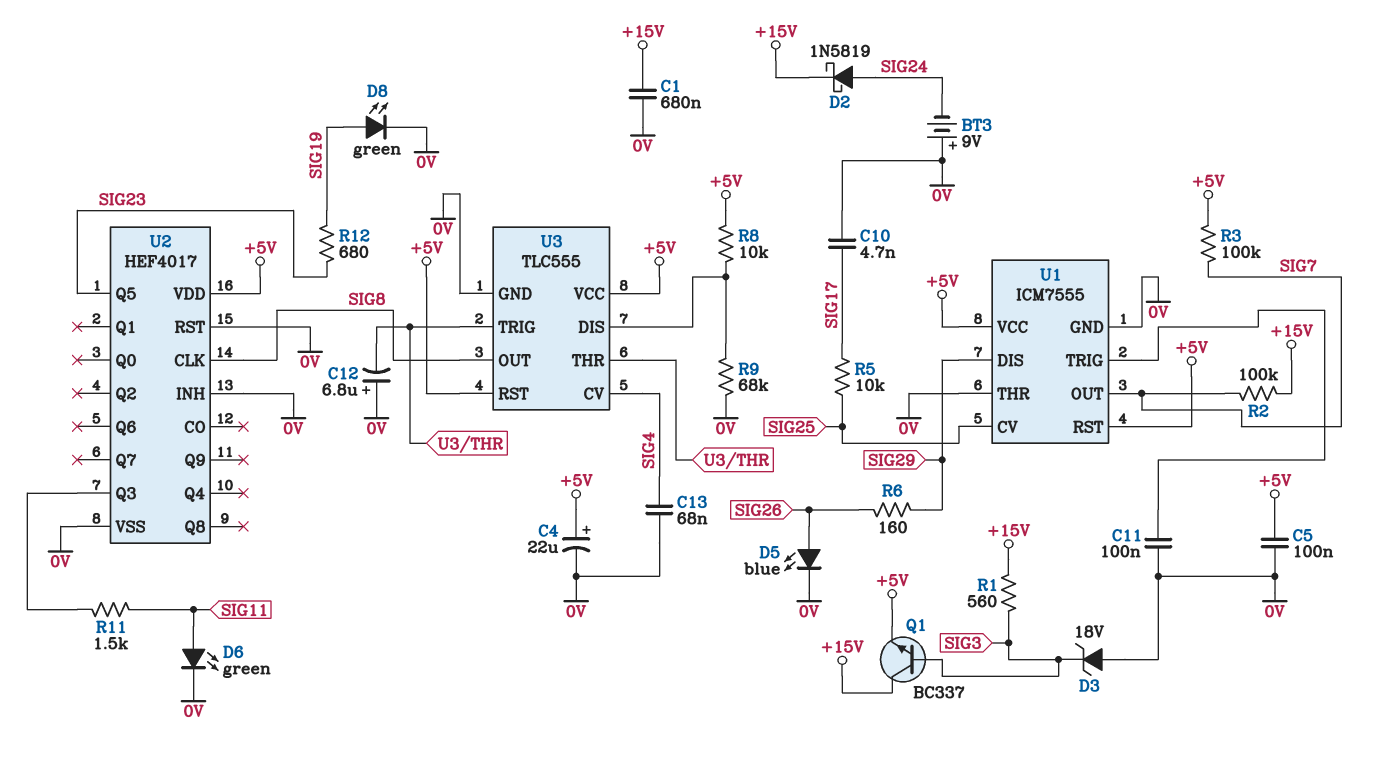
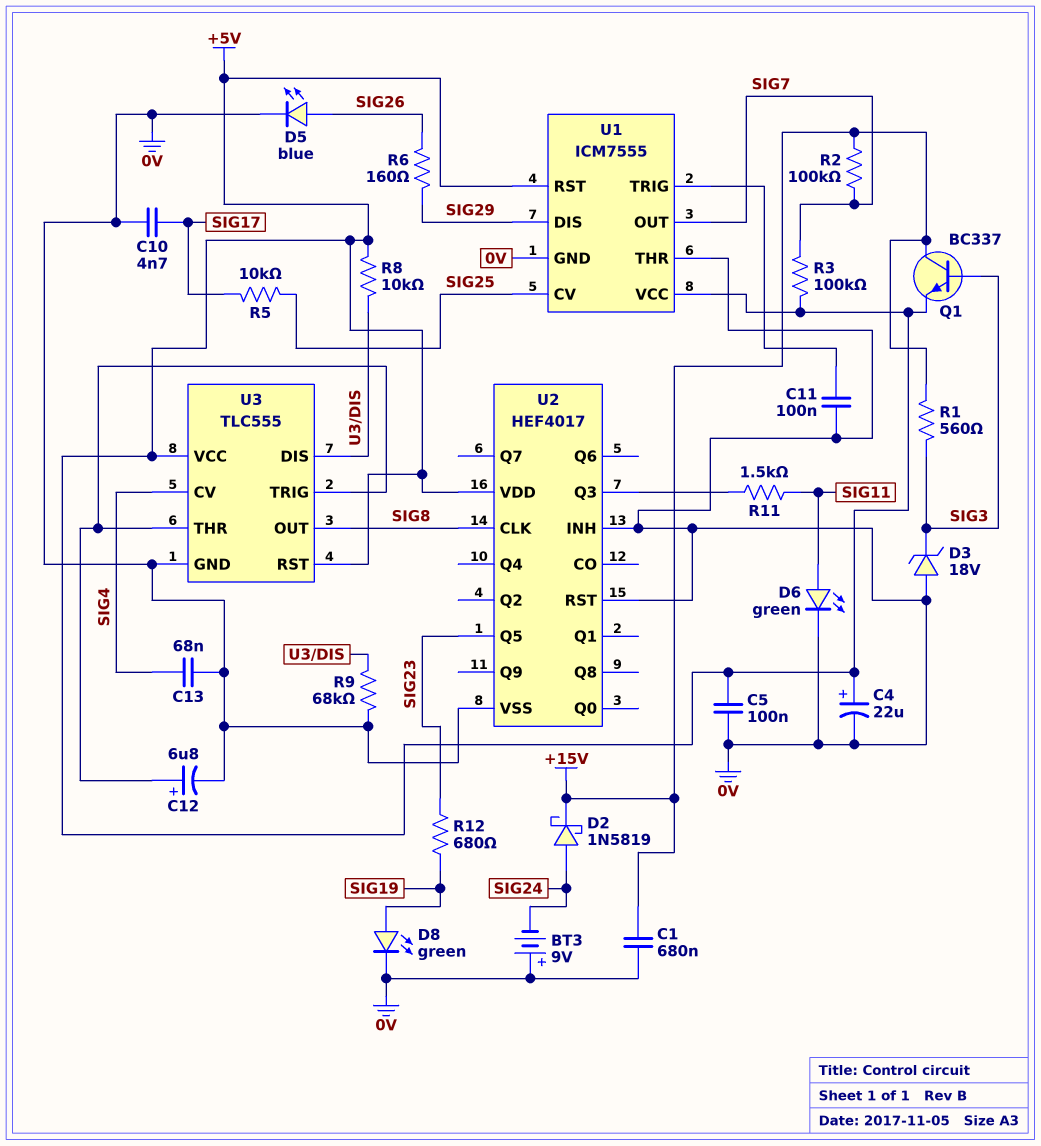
C12: 6.8uF (plus 0V, minus U3/THR) -> 6.8uF (plus U3/THR, minus 0V)

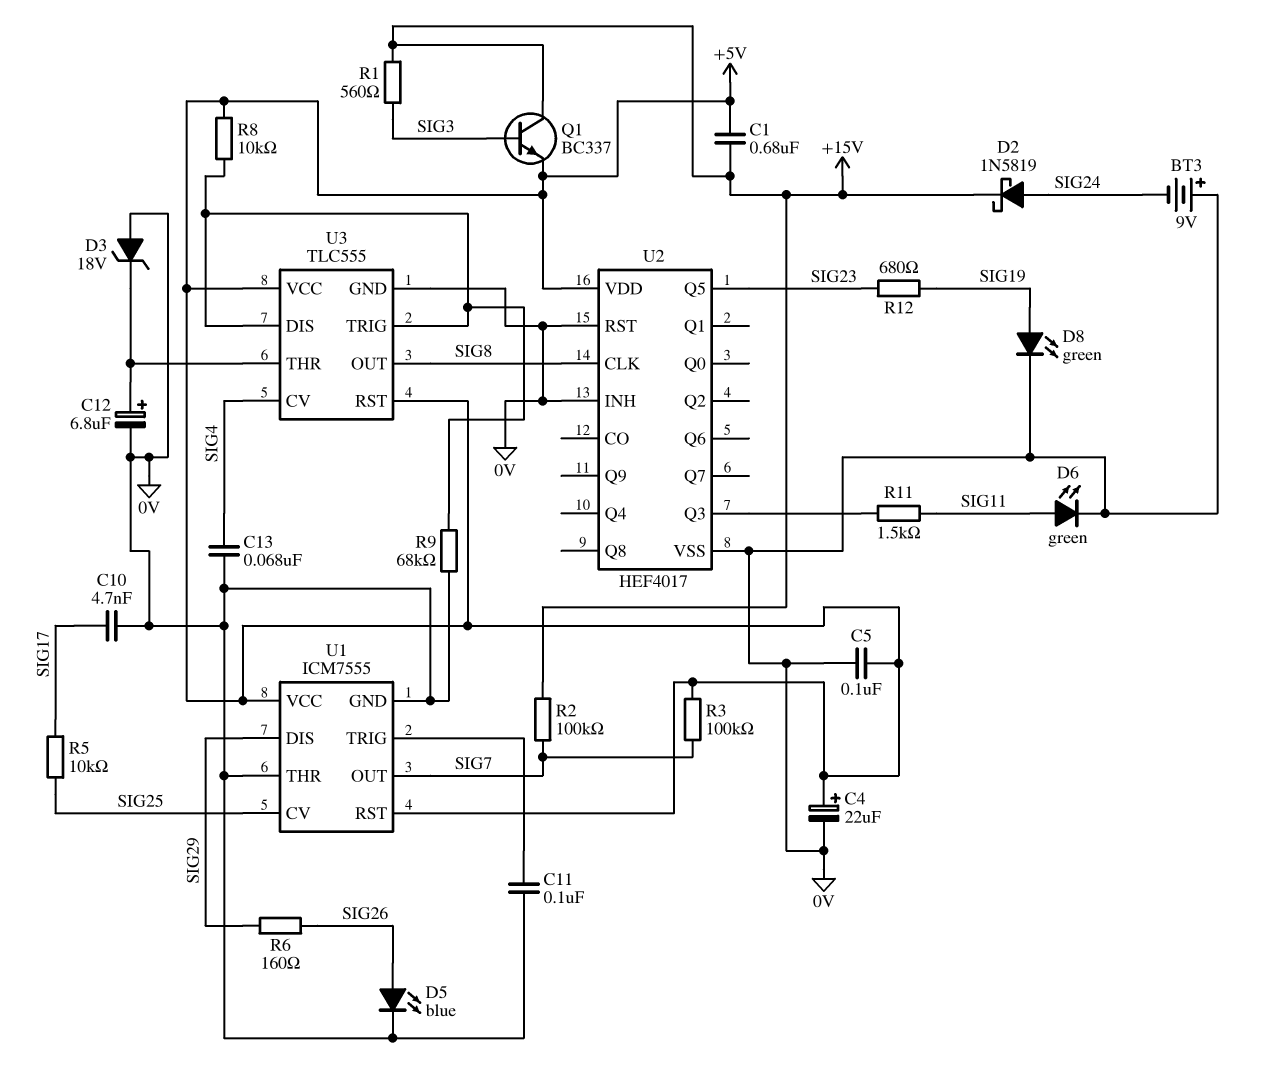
C1: 680nF (+15V, 0V) -> 680nF (+5V, +15V)
D3: zener 18V (A 0V, K SIG3) -> zener 18V (A 0V, K U3/THR)
U3 pin TRIG: U3/THR -> U3/DIS

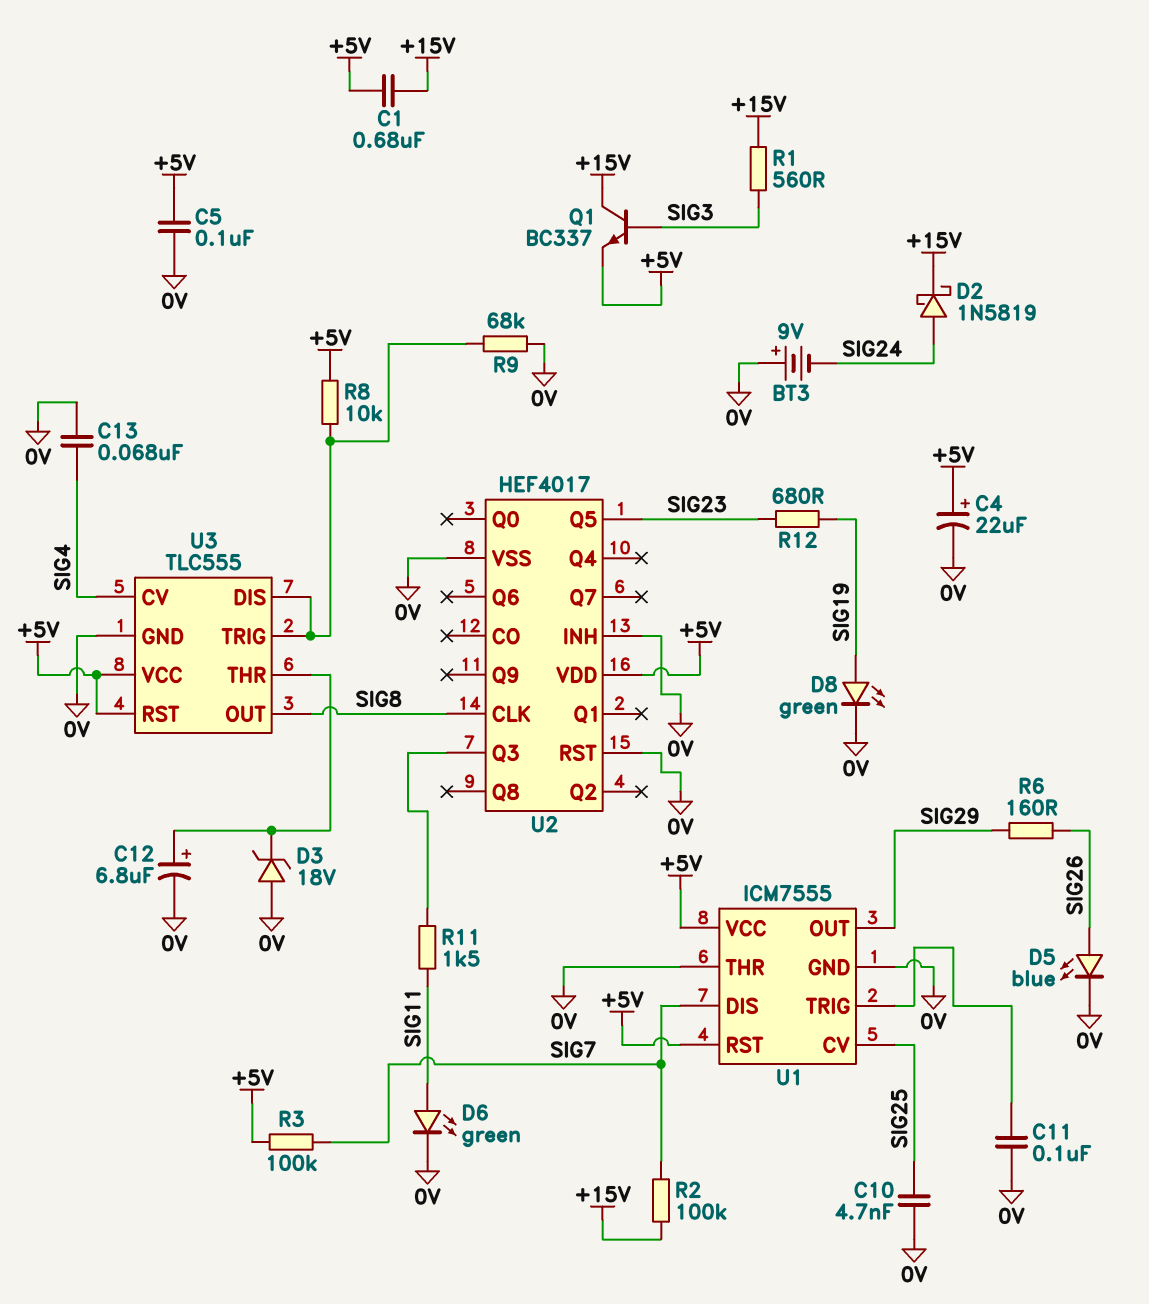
C10: 4.7nF (0V, SIG17) -> 4.7nF (0V, SIG25)
R5: 10k (SIG17, SIG25) -> none
U1 pin DIS: SIG29 -> SIG7
U1 pin OUT: SIG7 -> SIG29

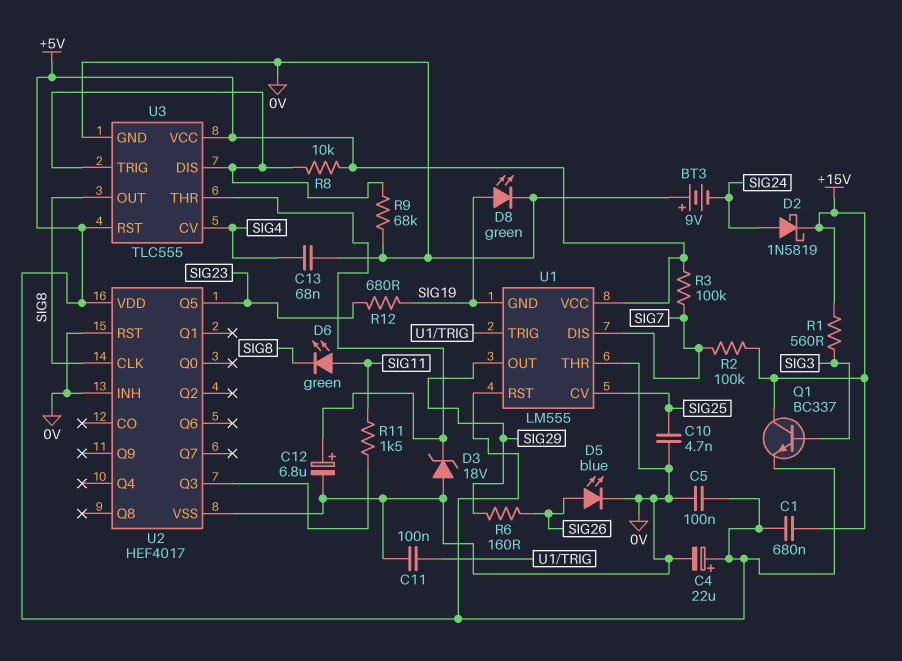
D6: LED green (A SIG11, K 0V) -> LED green (A SIG11, K SIG8)
U1: ICM7555 -> LM555
U1 pin GND: 0V -> SIG19

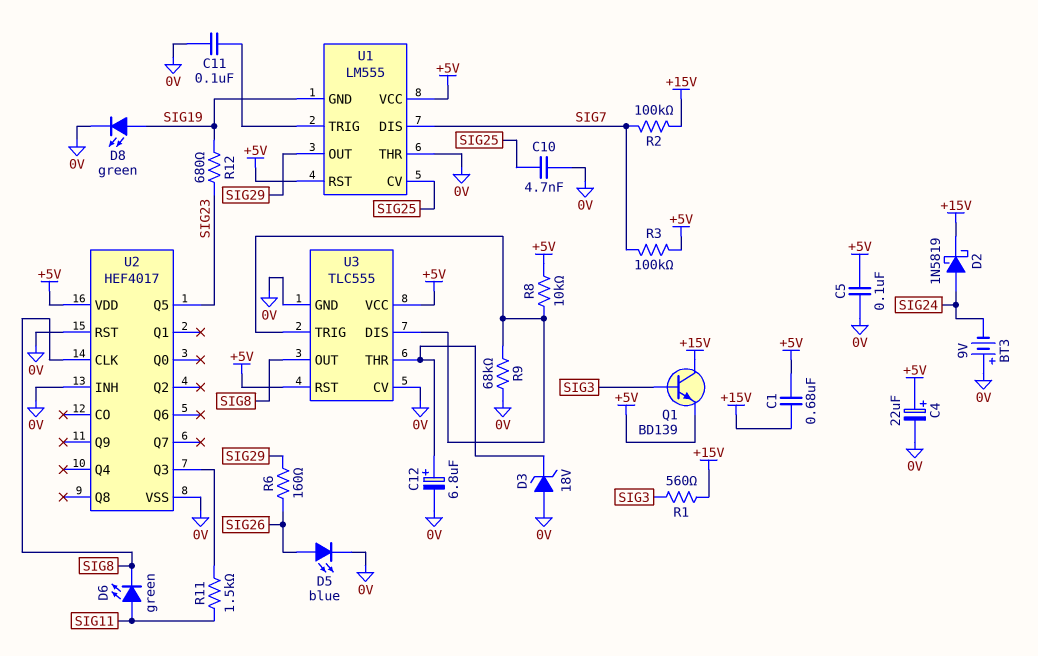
C13: 68nF (0V, SIG4) -> none
Q1: NPN BC337 (B SIG3, C +15V, E +5V) -> NPN BD139 (B SIG3, C +15V, E +5V)
U3 pin CV: SIG4 -> 0V

